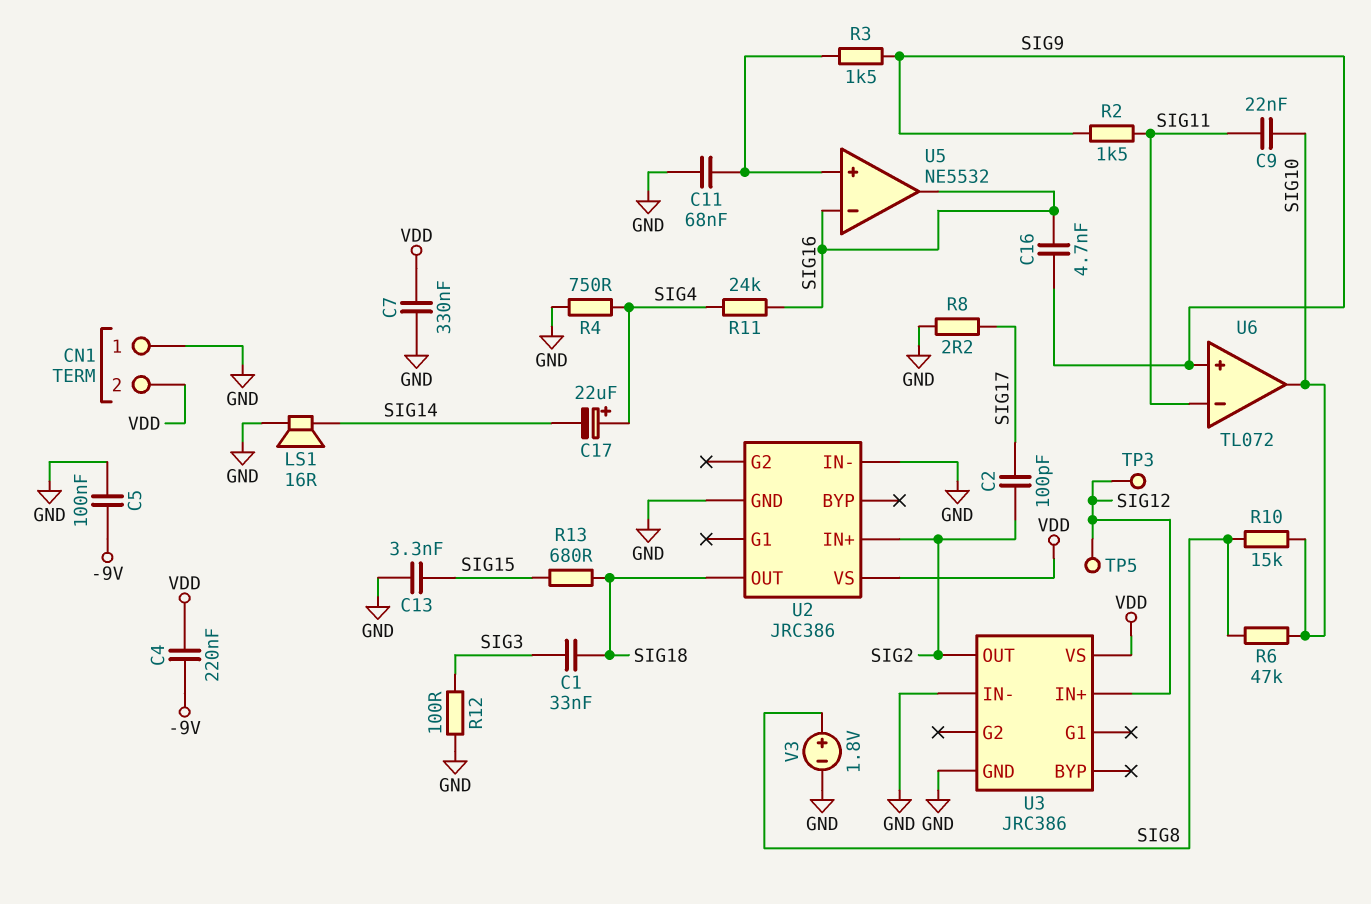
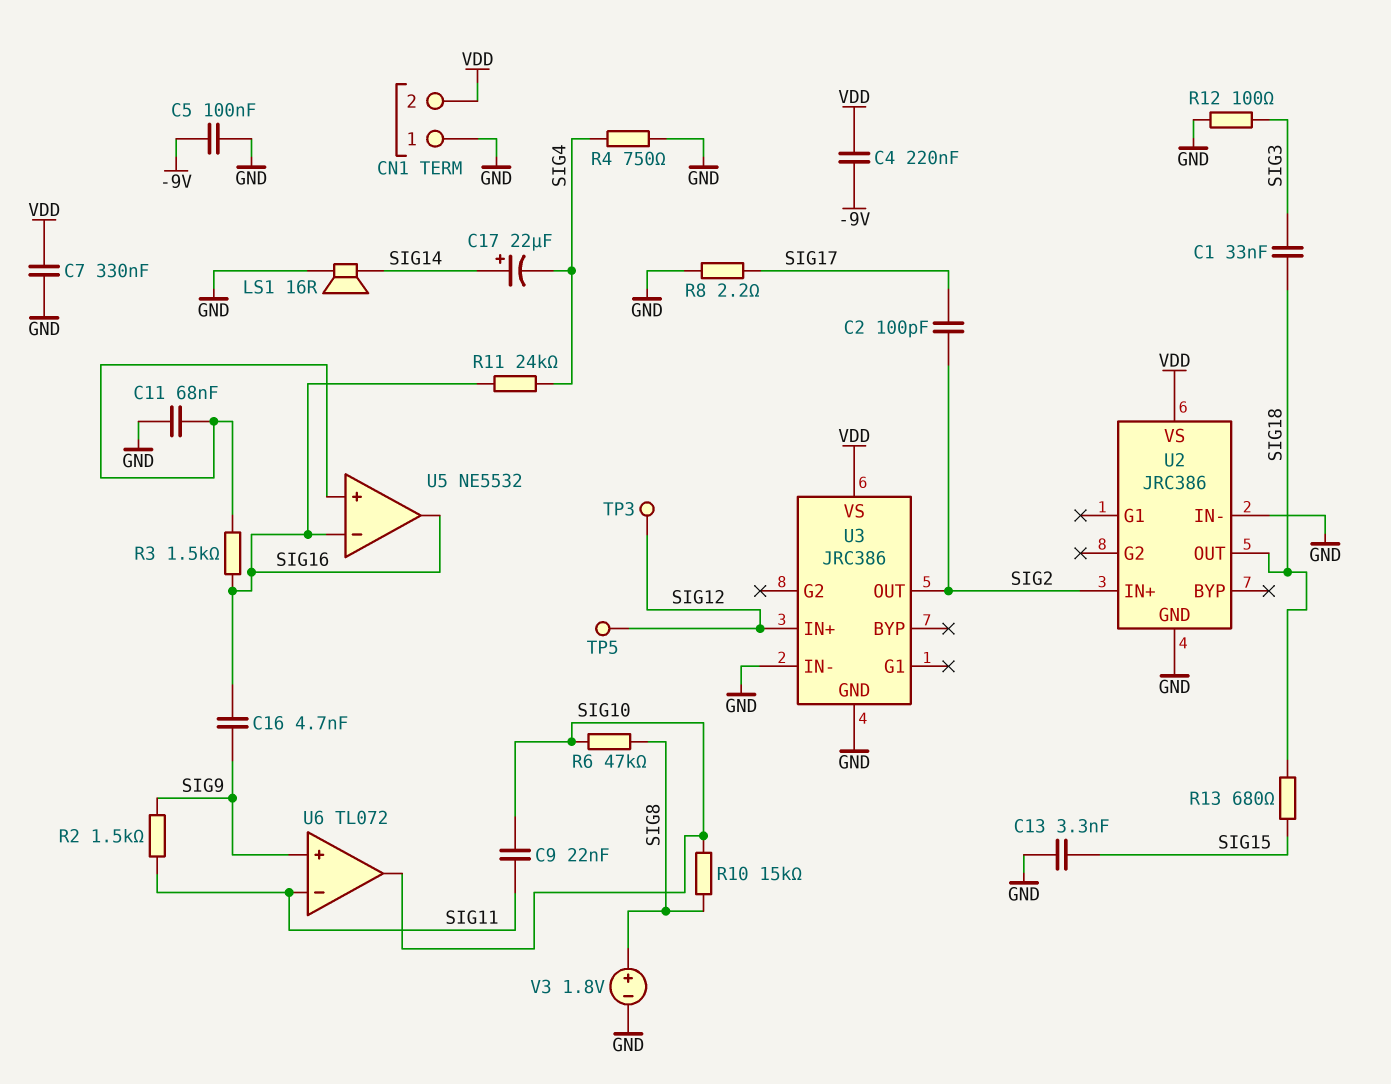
C17: 22uF (plus SIG4, minus SIG14) -> 22uF (plus SIG14, minus SIG4)
R3: 1.5k (SIG9, U5/in+) -> 1.5k (SIG16, U5/in+)

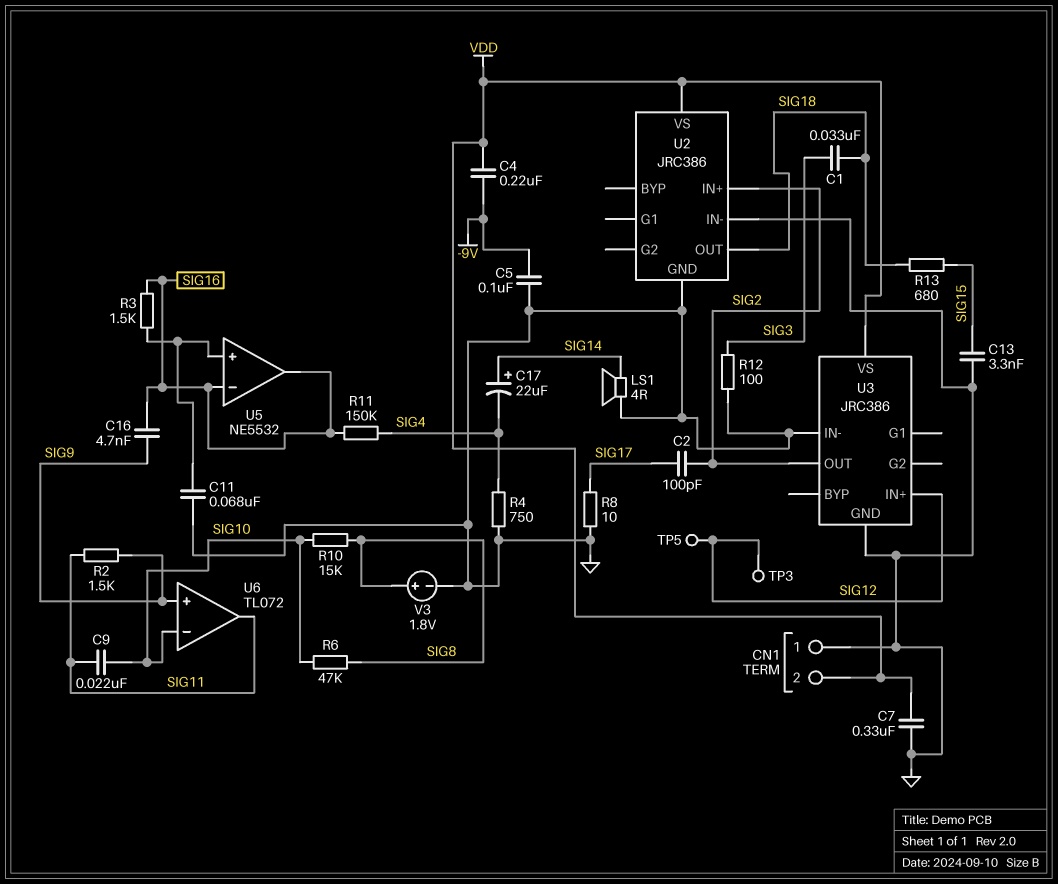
LS1: speaker 16R (GND, SIG14) -> speaker 4R (GND, SIG14)
R8: 2.2 (GND, SIG17) -> 10 (GND, SIG17)
R11: 24k (SIG4, SIG16) -> 150k (SIG4, SIG16)
U6 pin in-: SIG11 -> SIG10
U6 pin out: SIG10 -> SIG11

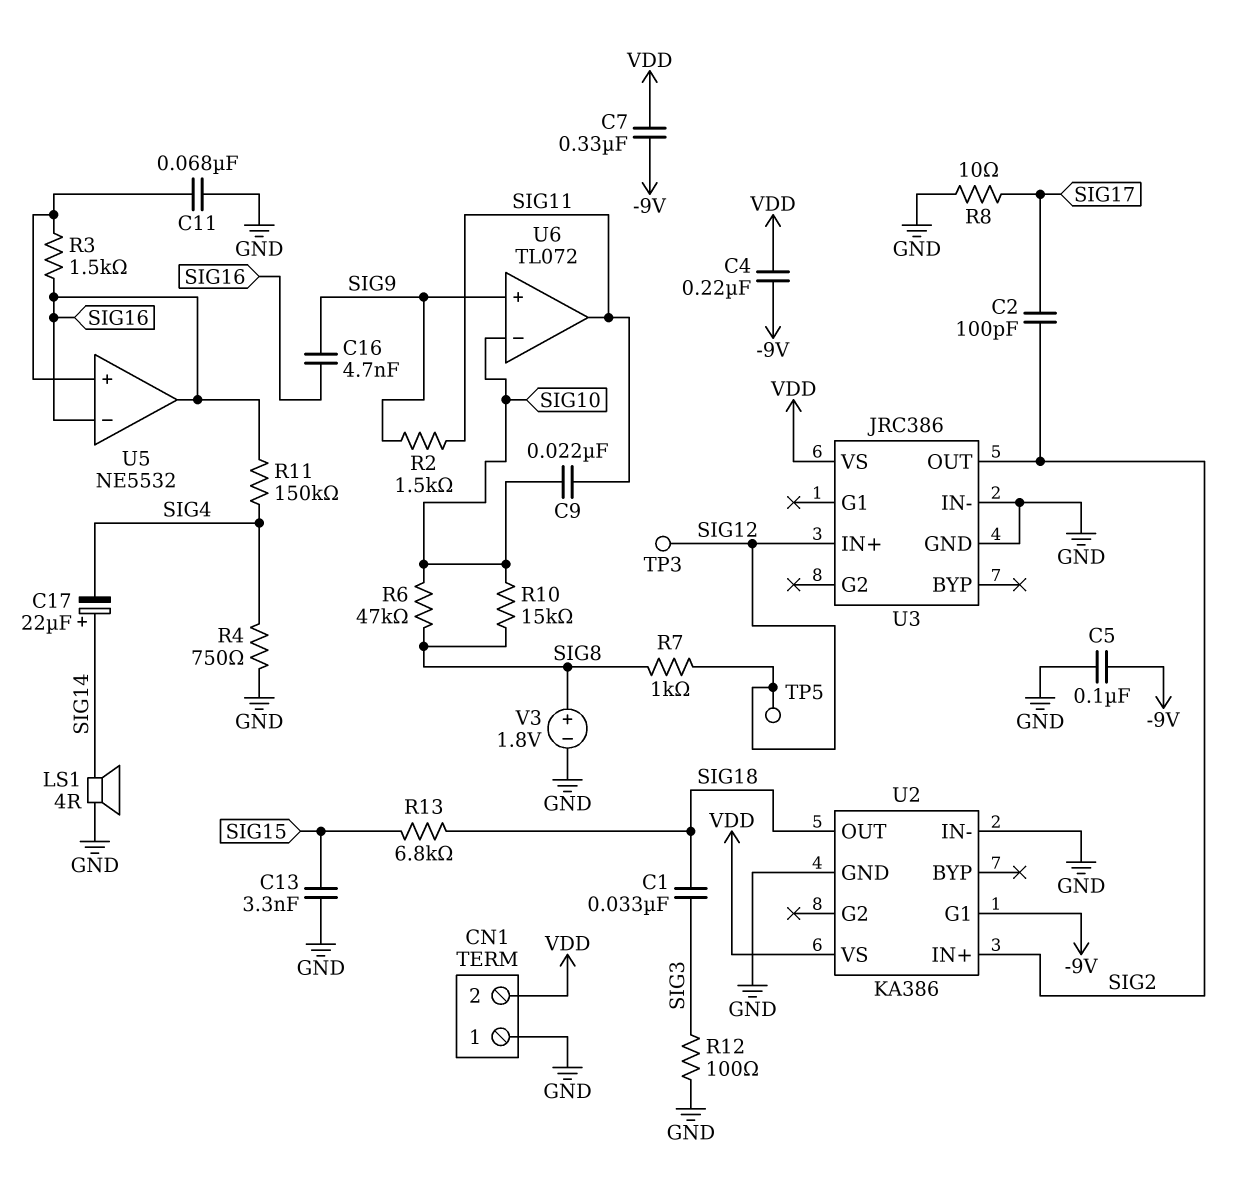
C7: 330nF (GND, VDD) -> 330nF (-9V, VDD)
R7: none -> 1k (SIG8, SIG12)
R13: 680 (SIG15, SIG18) -> 6.8k (SIG15, SIG18)
U2: JRC386 -> KA386
U2 pin G1: none -> -9V

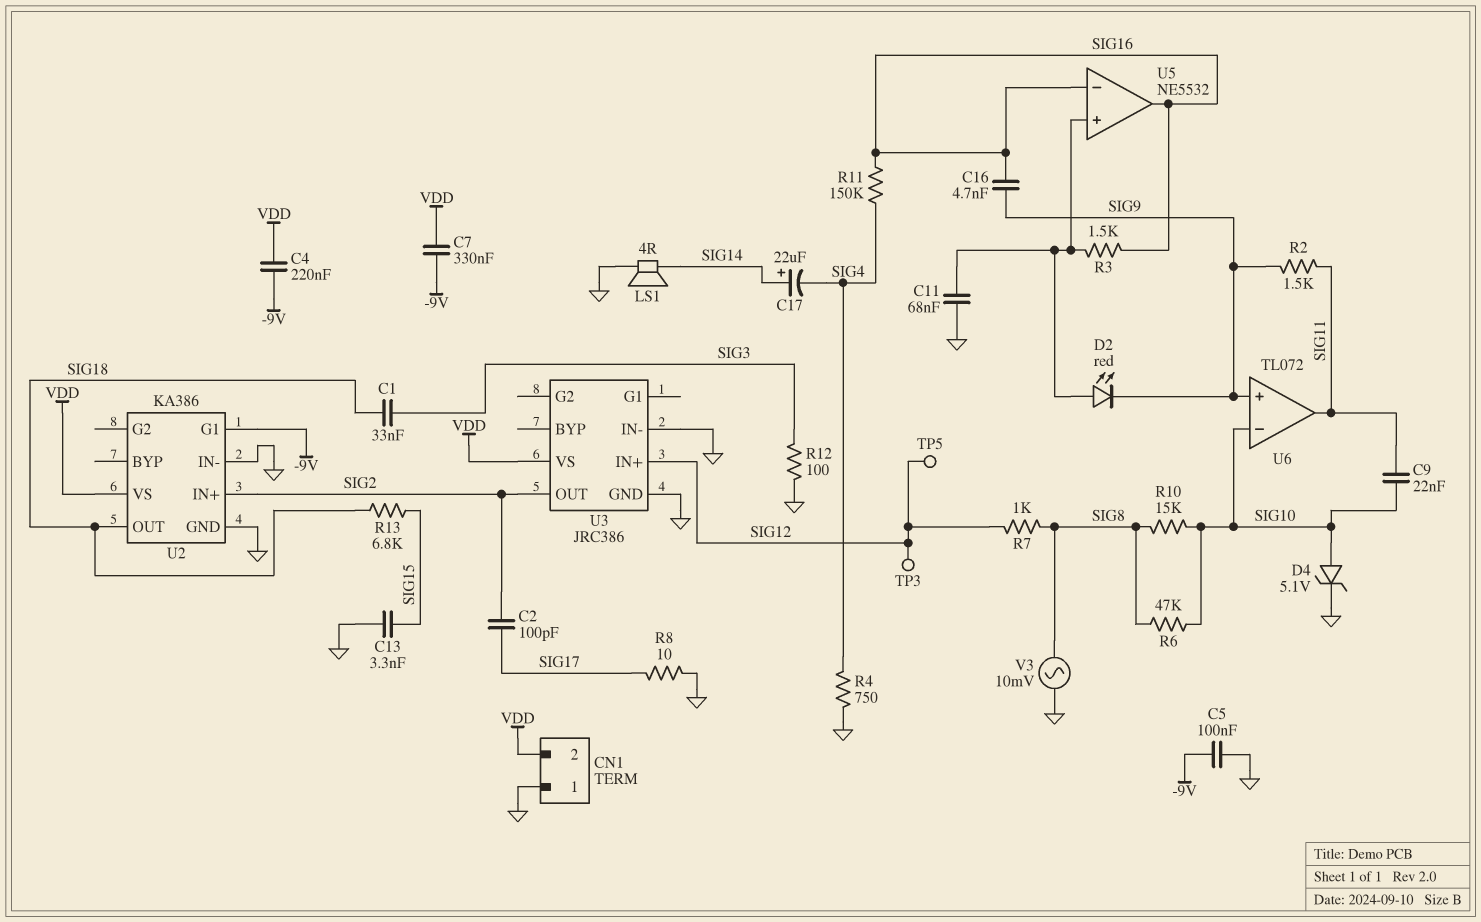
D2: none -> LED red (A U5/in+, K SIG9)
D4: none -> zener 5.1V (A SIG10, K GND)
V3: 1.8V (plus SIG8, minus GND) -> AC 10mV (GND, SIG8)

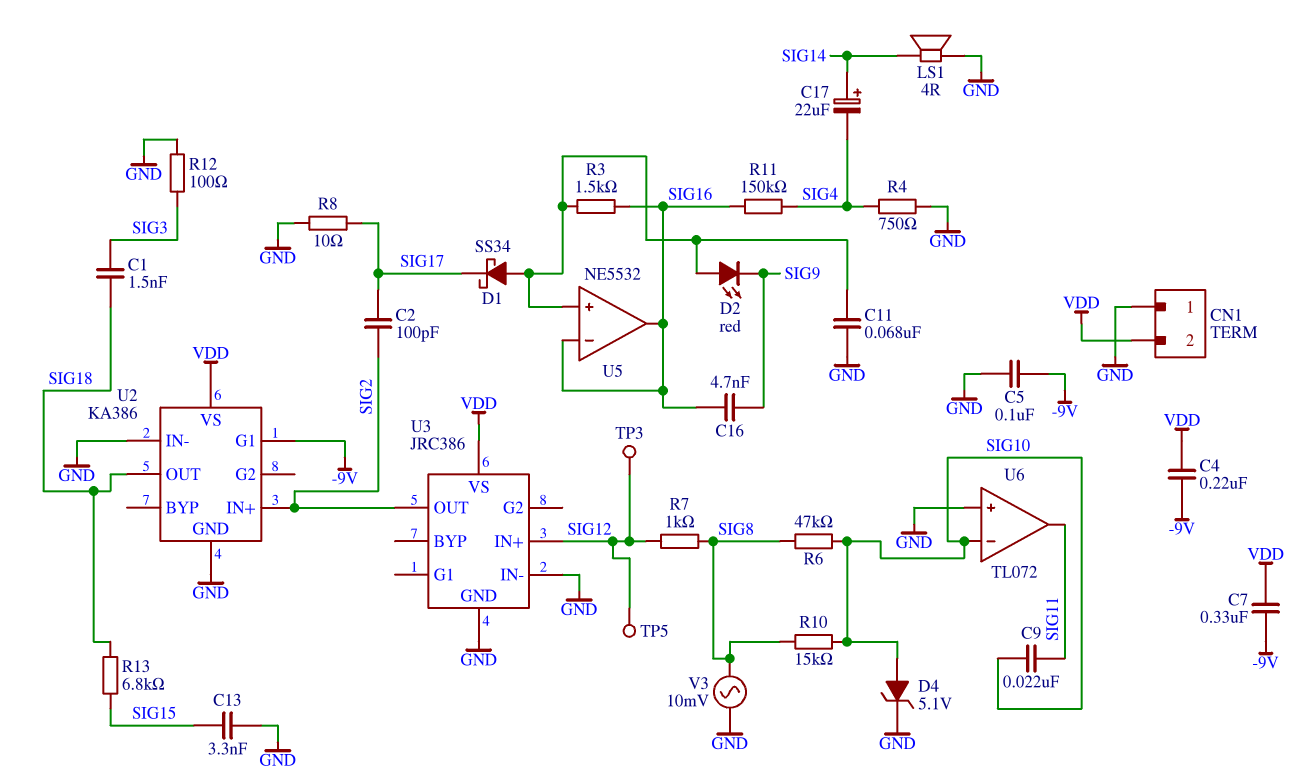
C1: 33nF (SIG3, SIG18) -> 1.5nF (SIG3, SIG18)
D1: none -> schottky SS34 (A U5/in+, K SIG17)
R2: 1.5k (SIG9, SIG11) -> none
U6 pin in+: SIG9 -> GND

